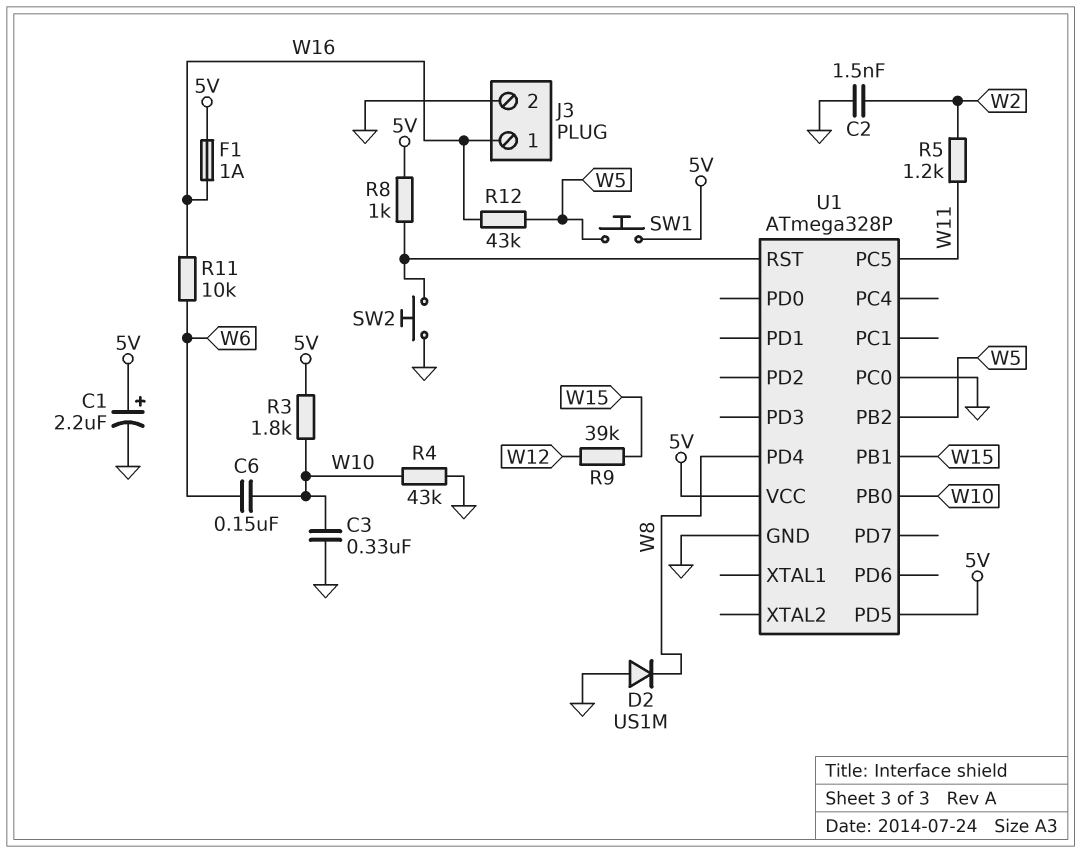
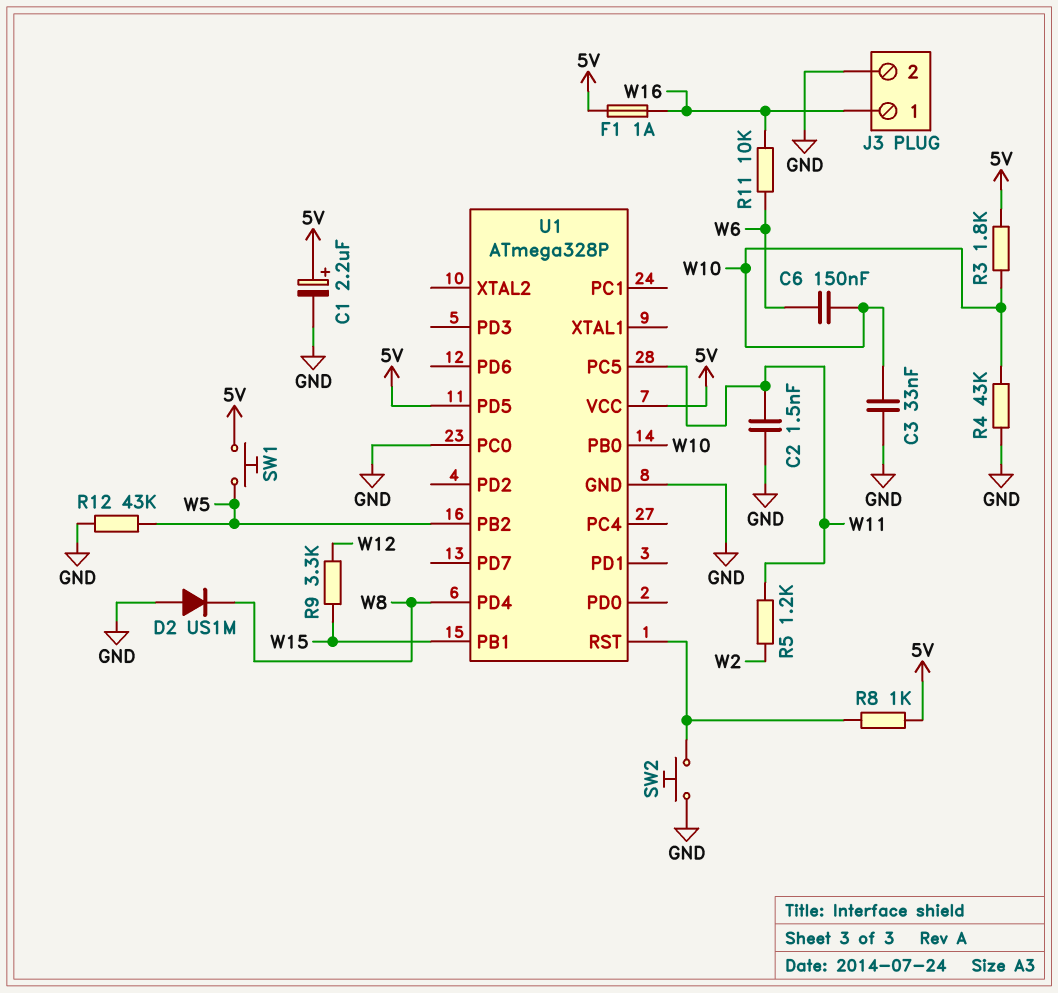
C2: 1.5nF (GND, W2) -> 1.5nF (GND, W11)
C3: 330nF (GND, W10) -> 33nF (GND, W10)
R9: 39k (W12, W15) -> 3.3k (W12, W15)
R12: 43k (W5, W16) -> 43k (GND, W5)

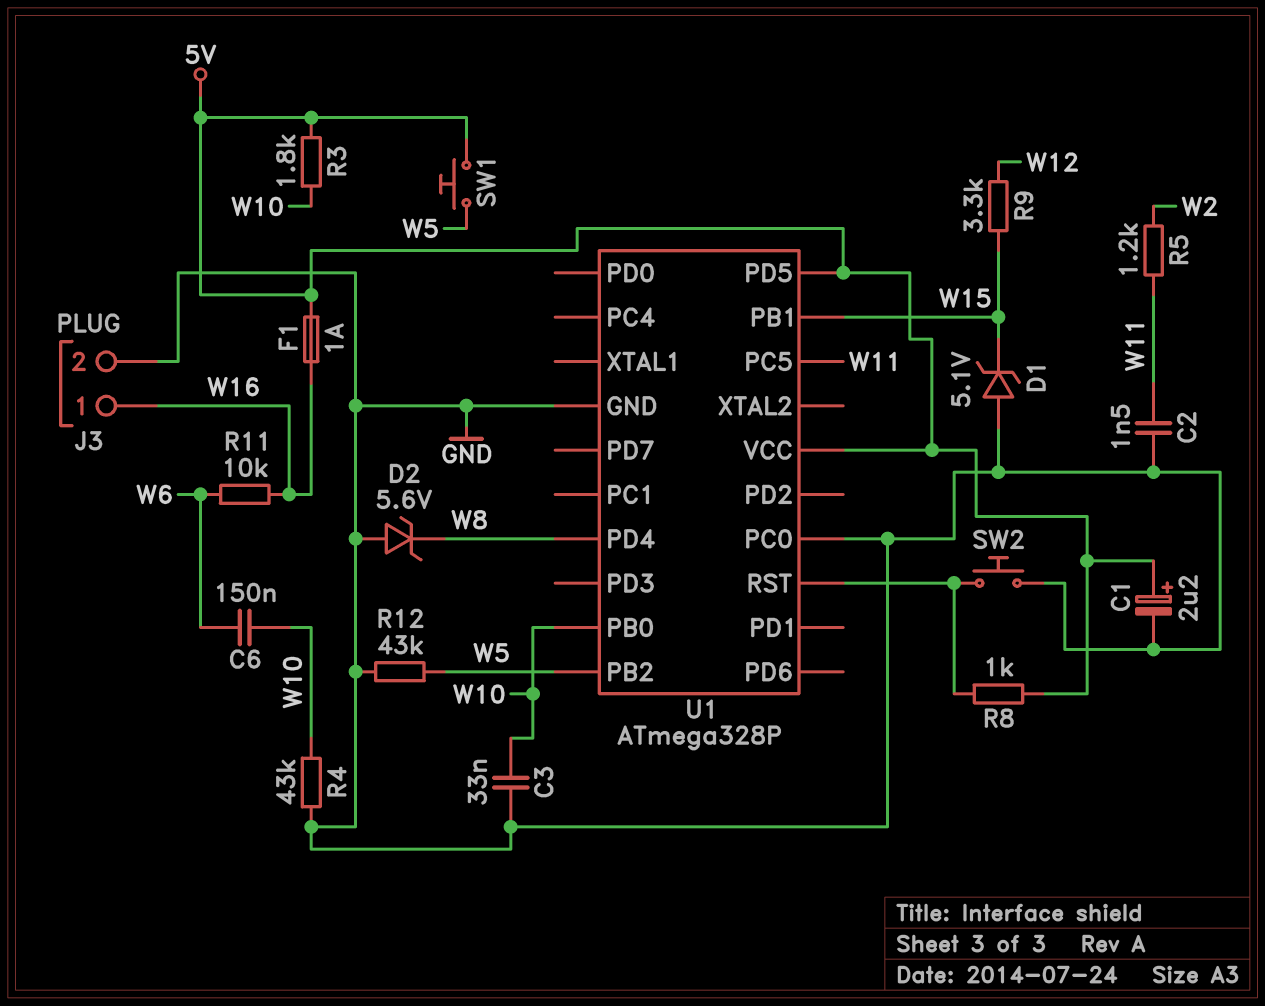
D1: none -> zener 5.1V (A GND, K W15)
D2: diode US1M (A GND, K W8) -> zener 5.6V (A GND, K W8)

